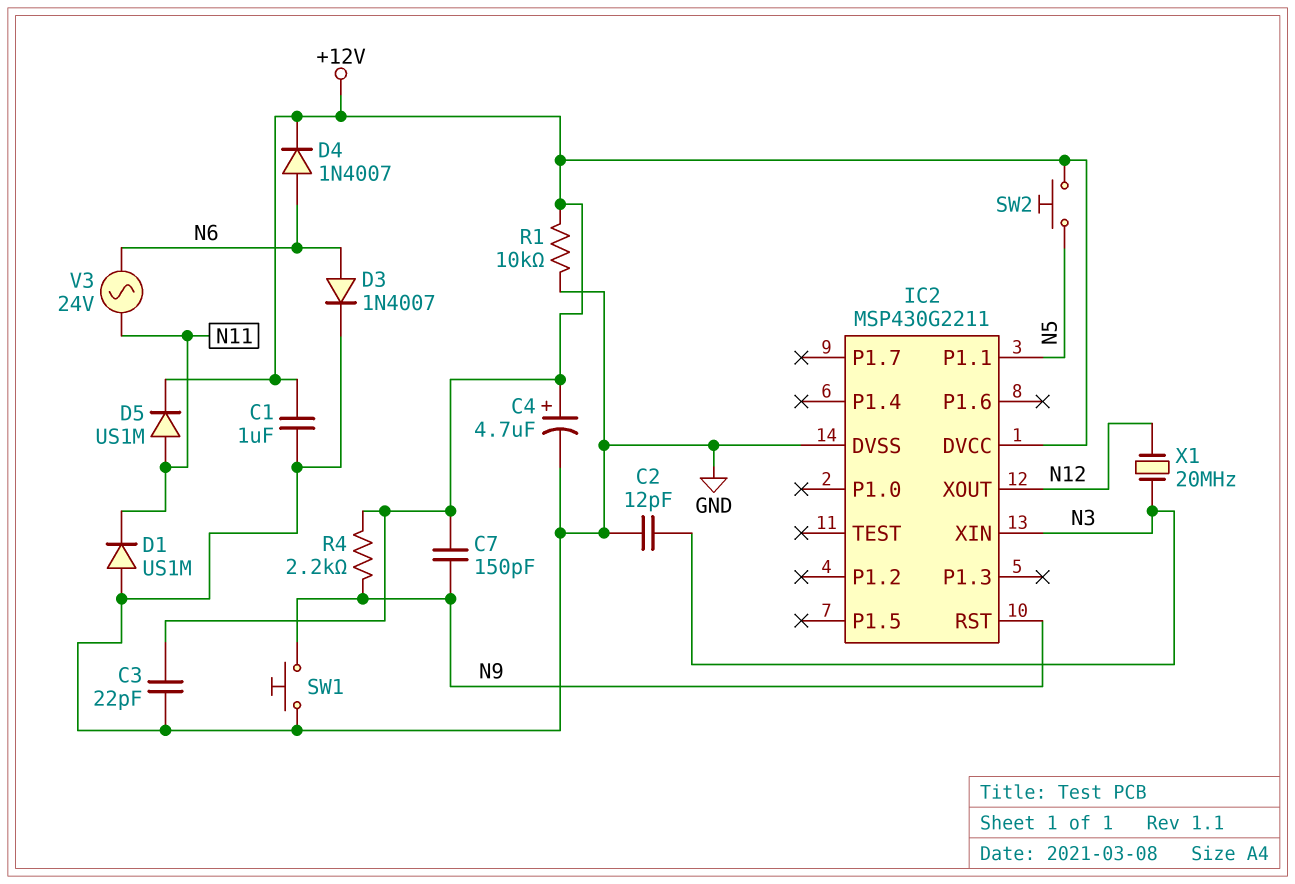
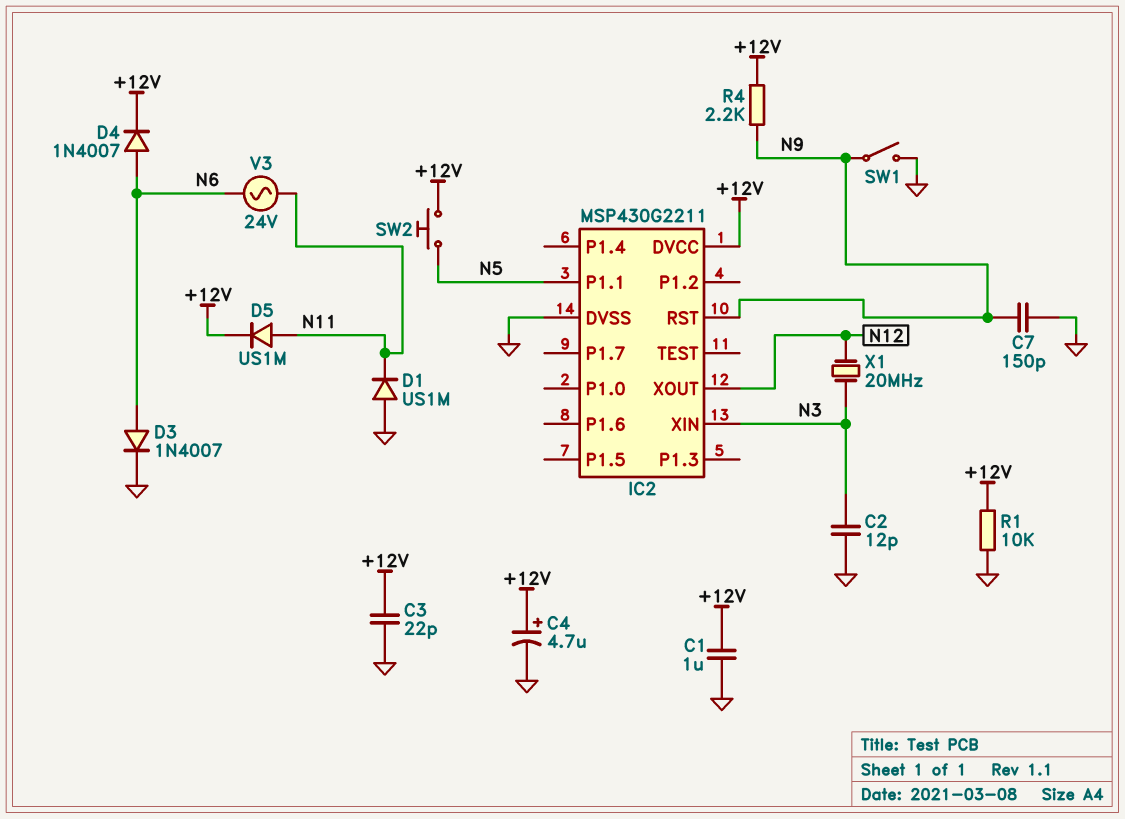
C7: 150pF (+12V, N9) -> 150pF (GND, N9)
SW1: button (GND, N9) -> switch (GND, N9)

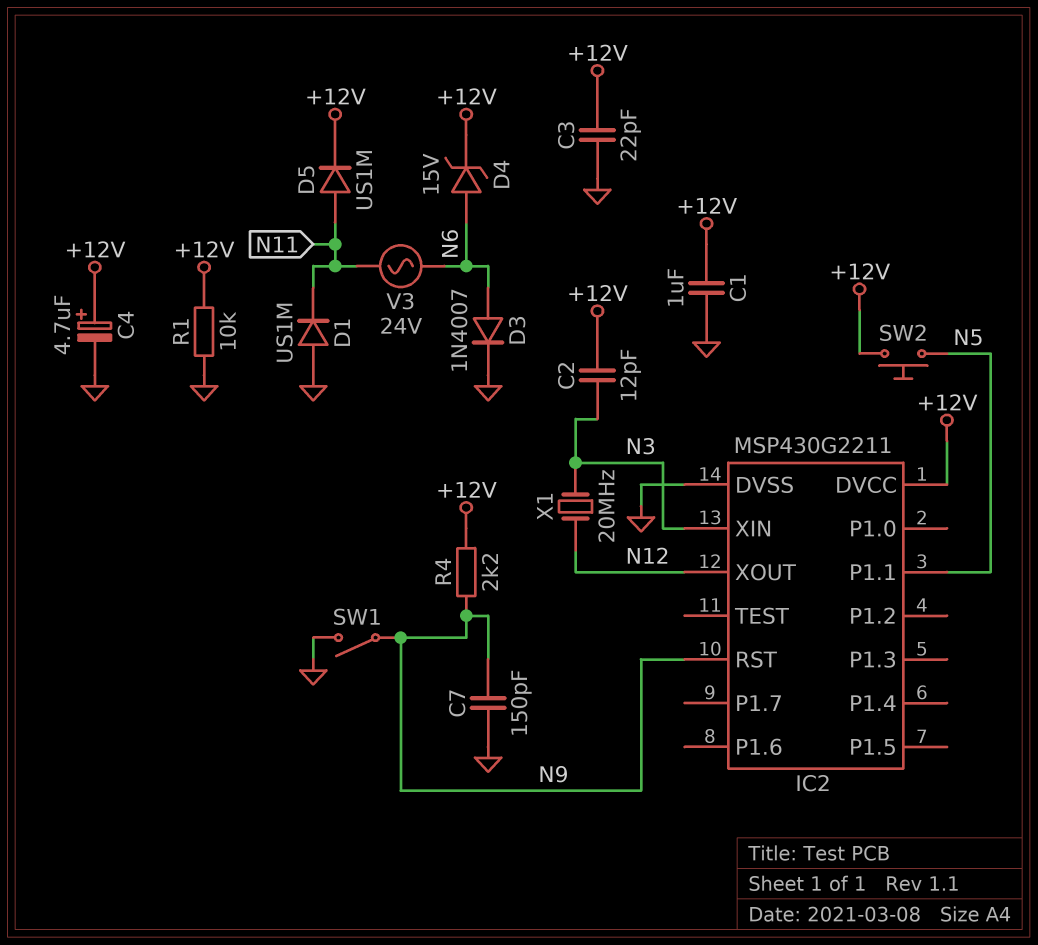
C2: 12pF (GND, N3) -> 12pF (+12V, N3)
D4: diode 1N4007 (A N6, K +12V) -> zener 15V (A N6, K +12V)

